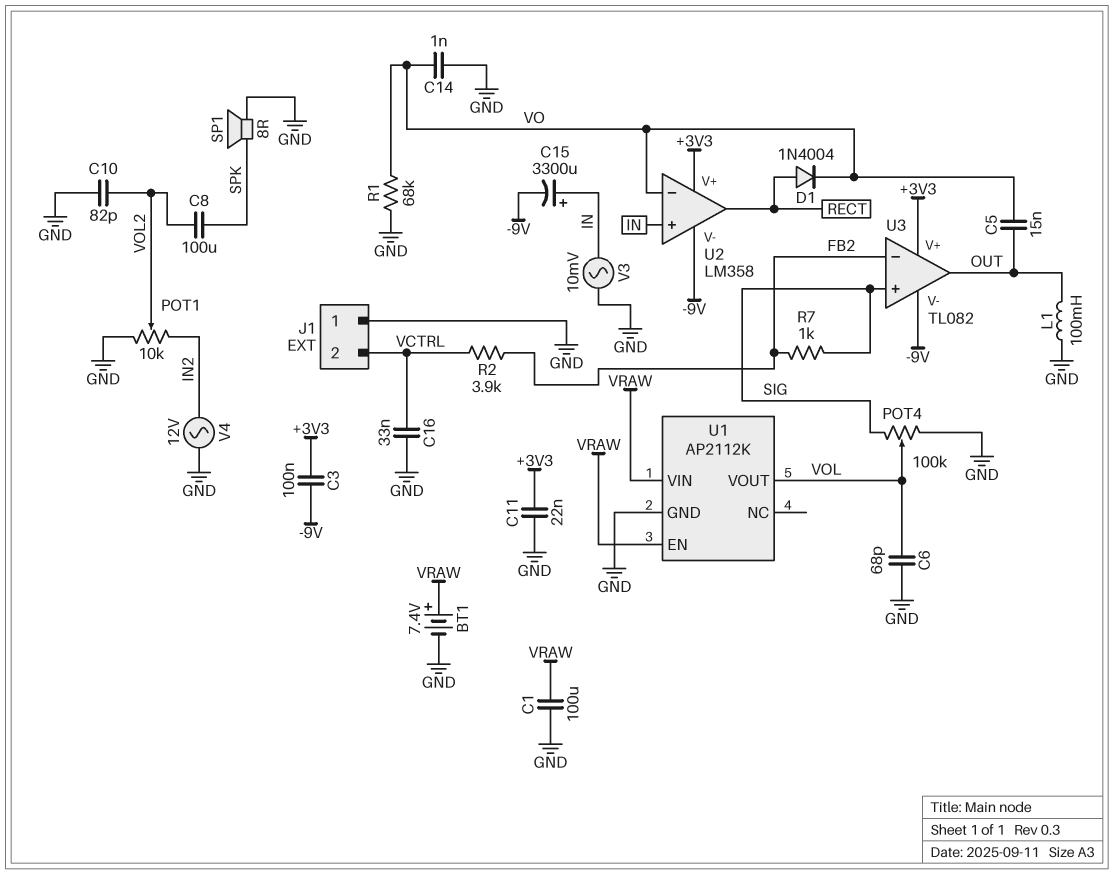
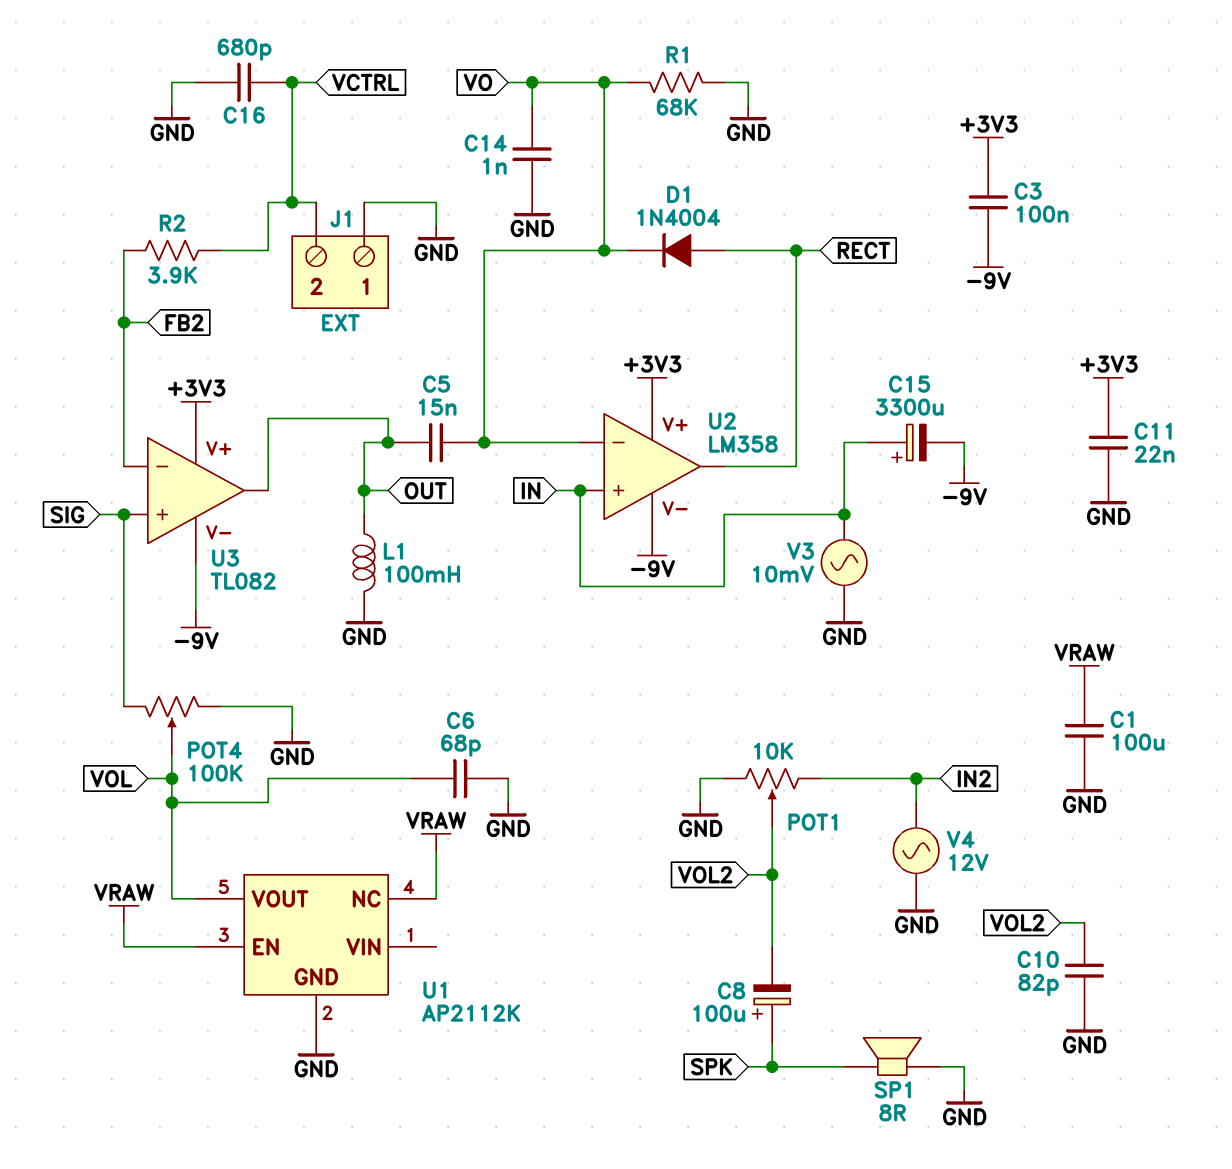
BT1: 7.4V (plus VRAW, minus GND) -> none
C8: 100uF (SPK, VOL2) -> 100uF (plus SPK, minus VOL2)
C16: 33nF (GND, VCTRL) -> 680pF (GND, VCTRL)
R7: 1k (FB2, SIG) -> none
U1 pin NC: none -> VRAW
U1 pin VIN: VRAW -> none

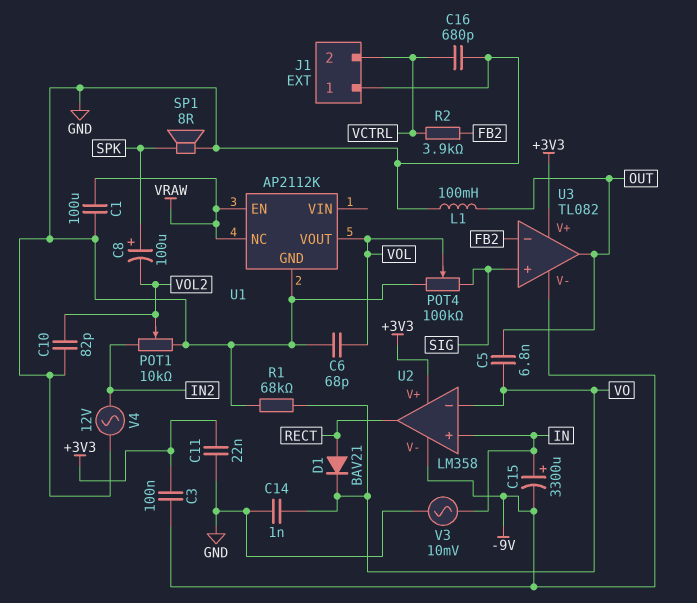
C5: 15nF (OUT, VO) -> 6.8nF (OUT, VO)
D1: diode 1N4004 (A RECT, K VO) -> diode BAV21 (A RECT, K VO)

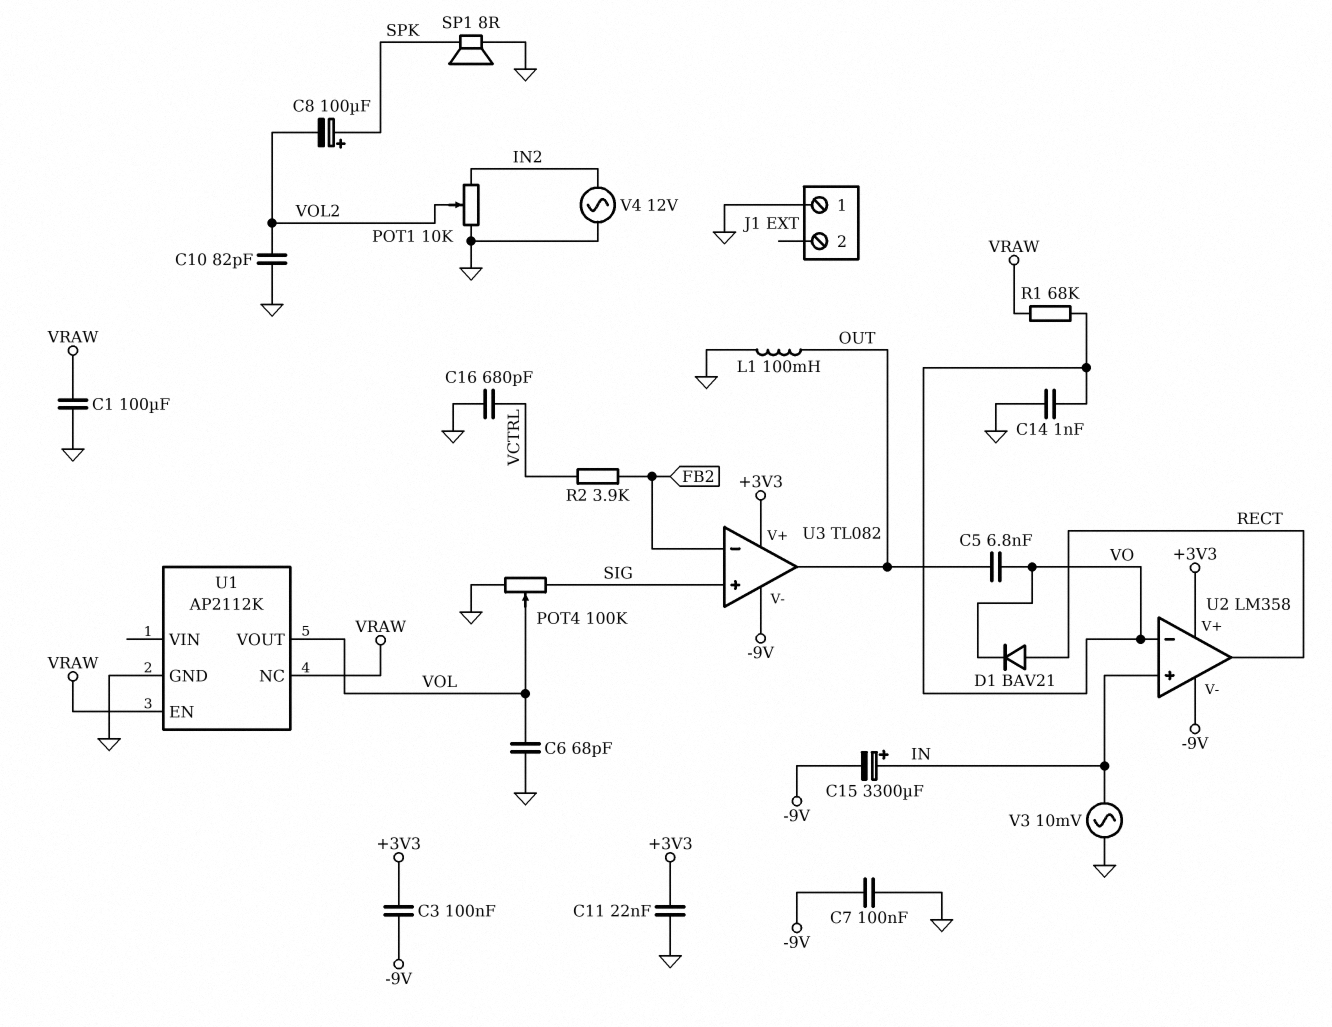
C7: none -> 100nF (-9V, GND)
J1 pin 2: VCTRL -> none
R1: 68k (GND, VO) -> 68k (VO, VRAW)

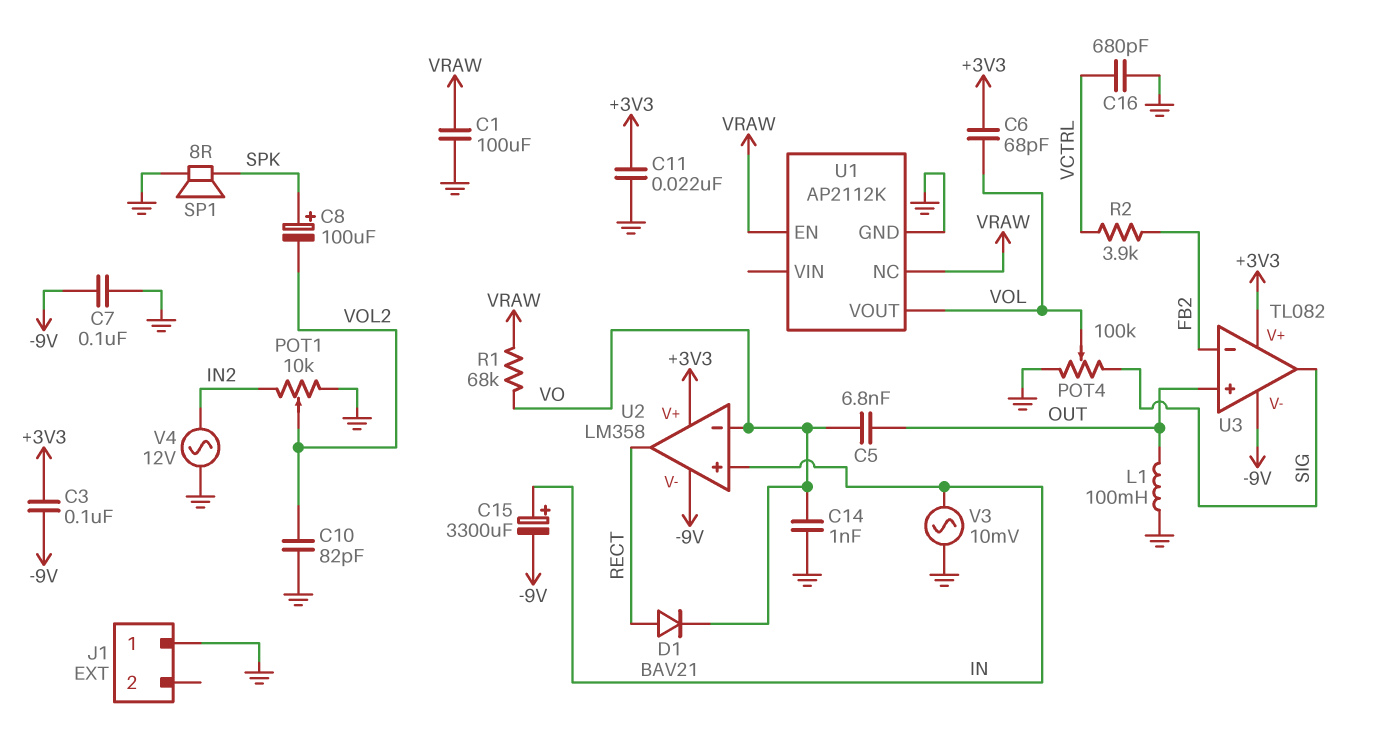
C6: 68pF (GND, VOL) -> 68pF (+3V3, VOL)
U3 pin in+: SIG -> OUT
U3 pin out: OUT -> SIG

